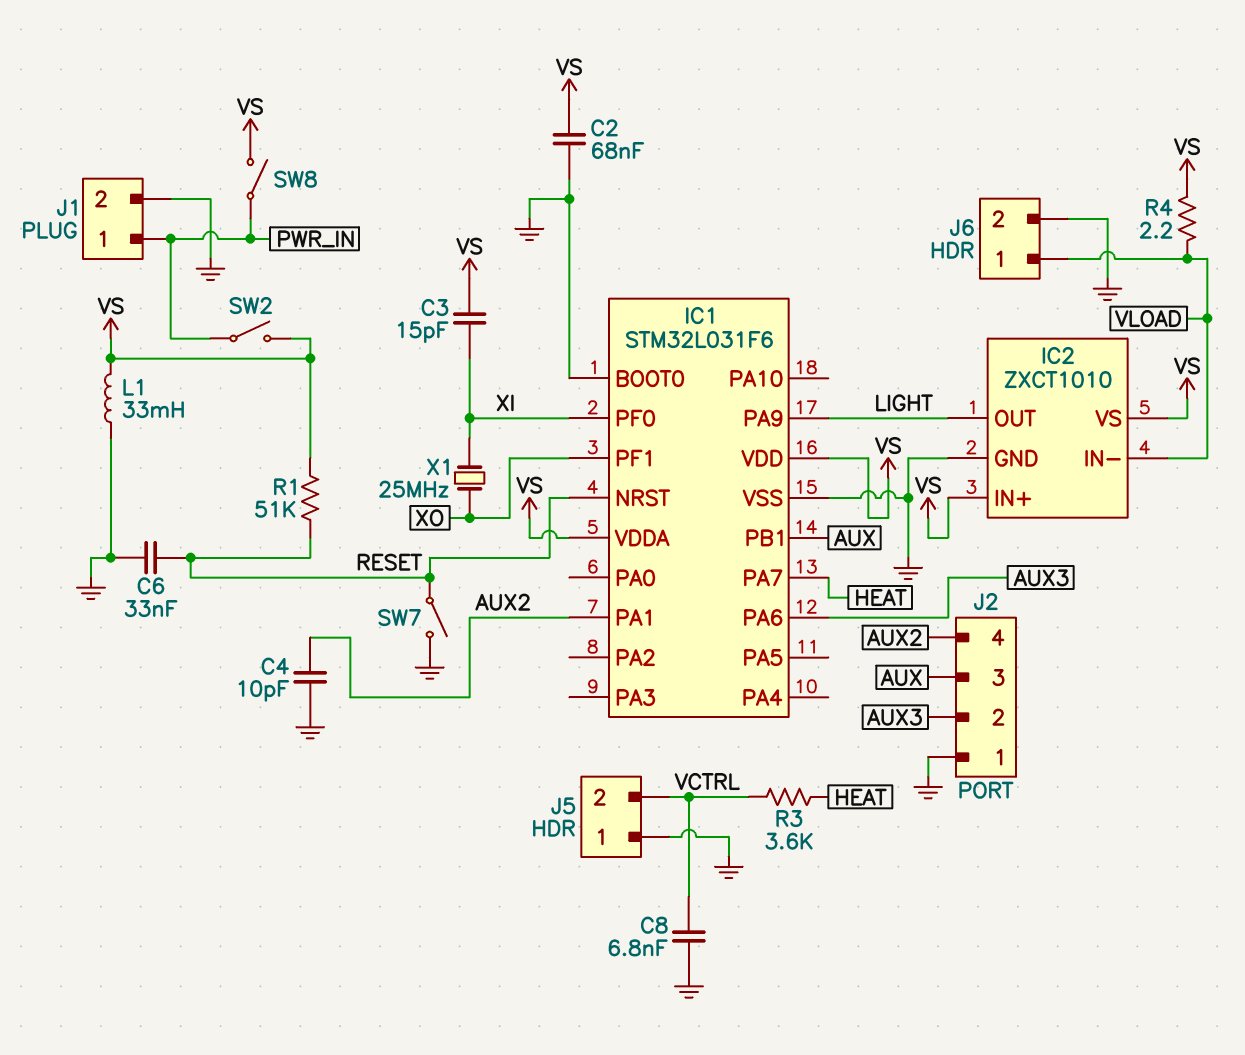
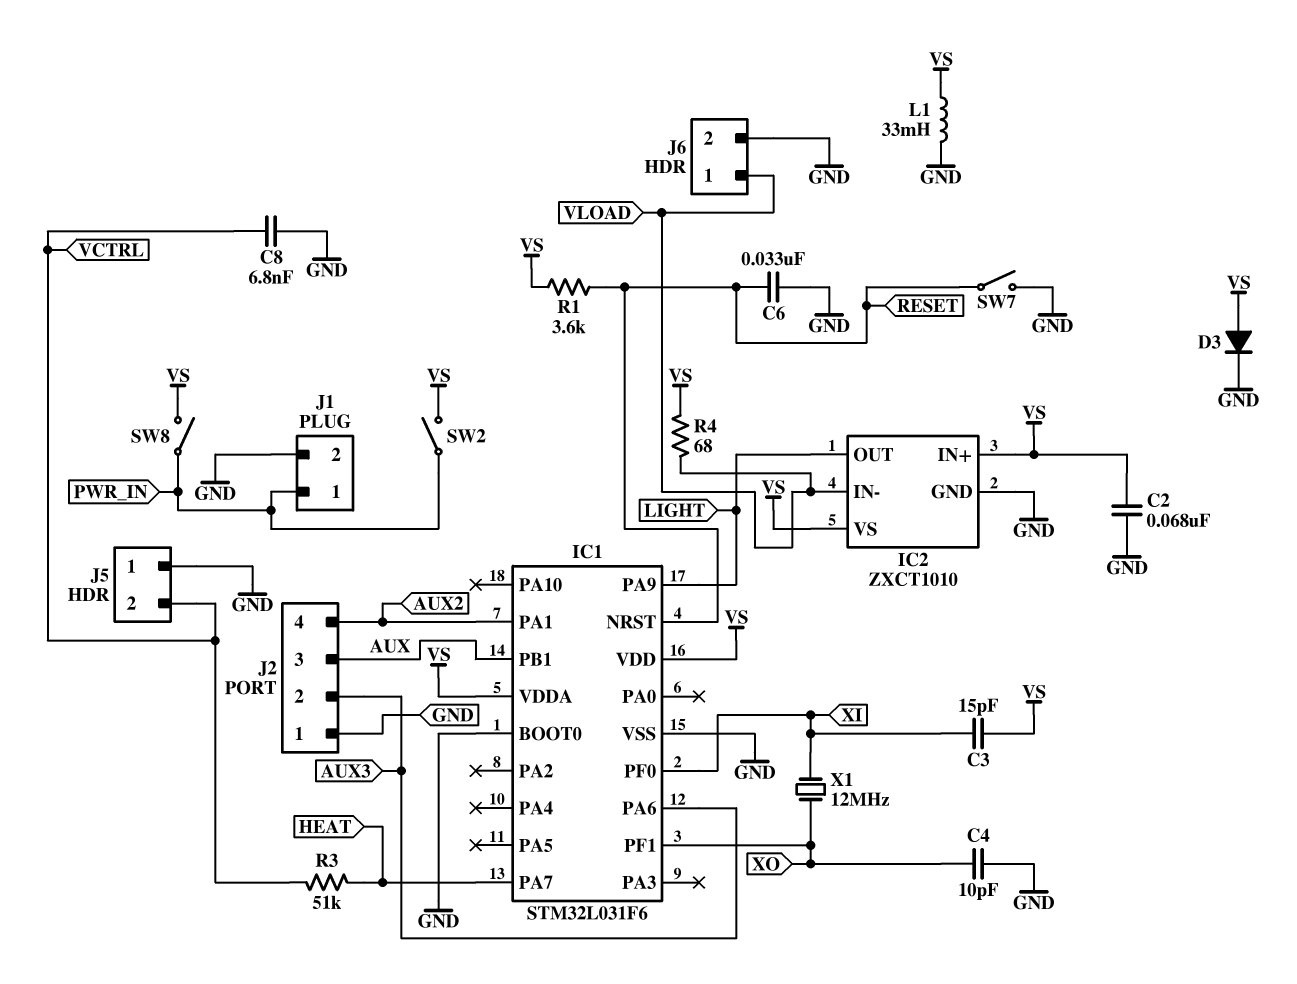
C4: 10pF (AUX2, GND) -> 10pF (GND, XO)
D3: none -> diode (A VS, K GND)
R1: 51k (RESET, VS) -> 3.6k (RESET, VS)
R3: 3.6k (HEAT, VCTRL) -> 51k (HEAT, VCTRL)
R4: 2.2 (VLOAD, VS) -> 68 (VLOAD, VS)
X1: 25MHz (XI, XO) -> 12MHz (XI, XO)

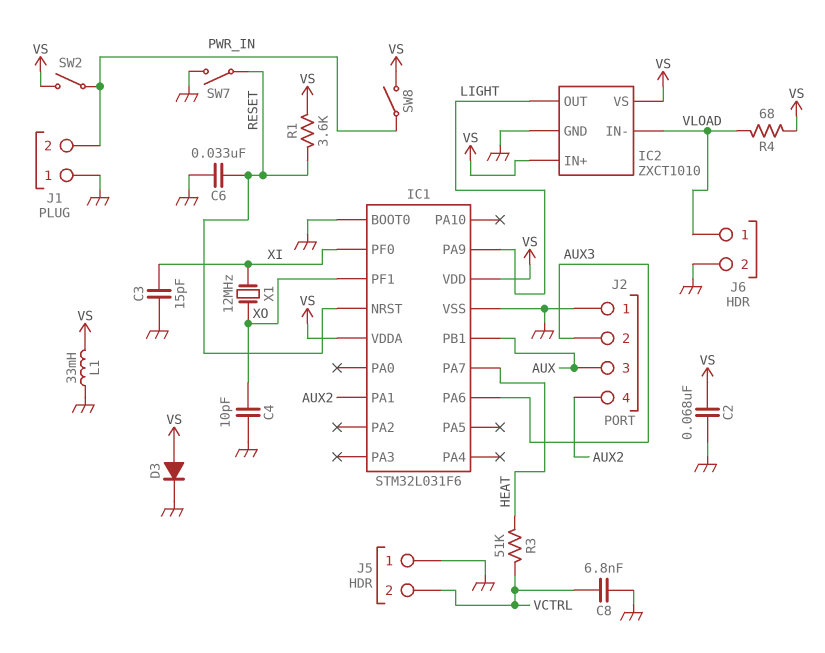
C3: 15pF (VS, XI) -> 15pF (GND, XI)
J1 pin 1: PWR_IN -> GND
J1 pin 2: GND -> PWR_IN

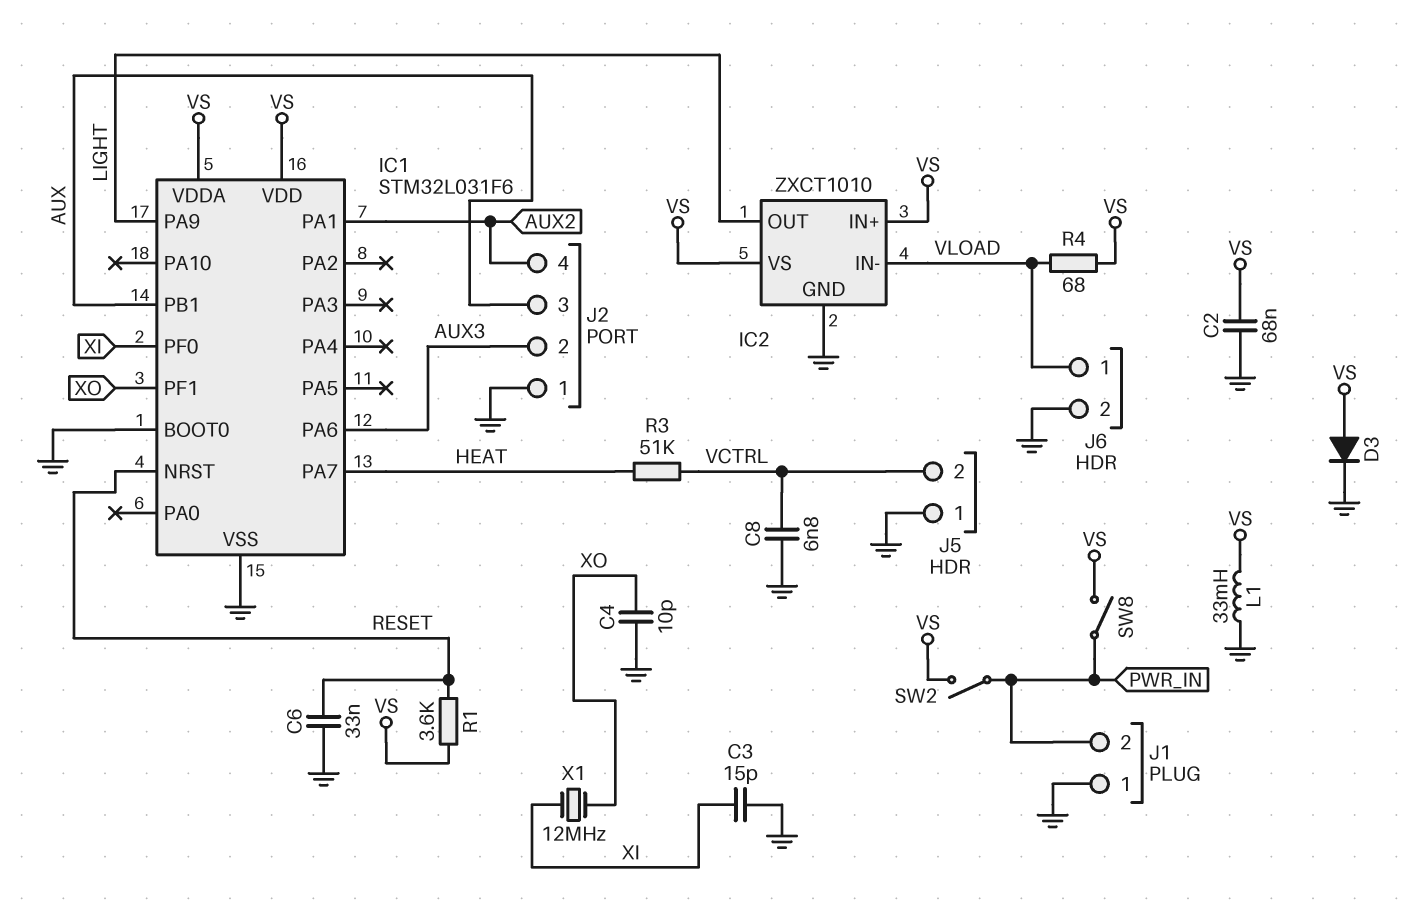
SW7: switch (GND, RESET) -> none

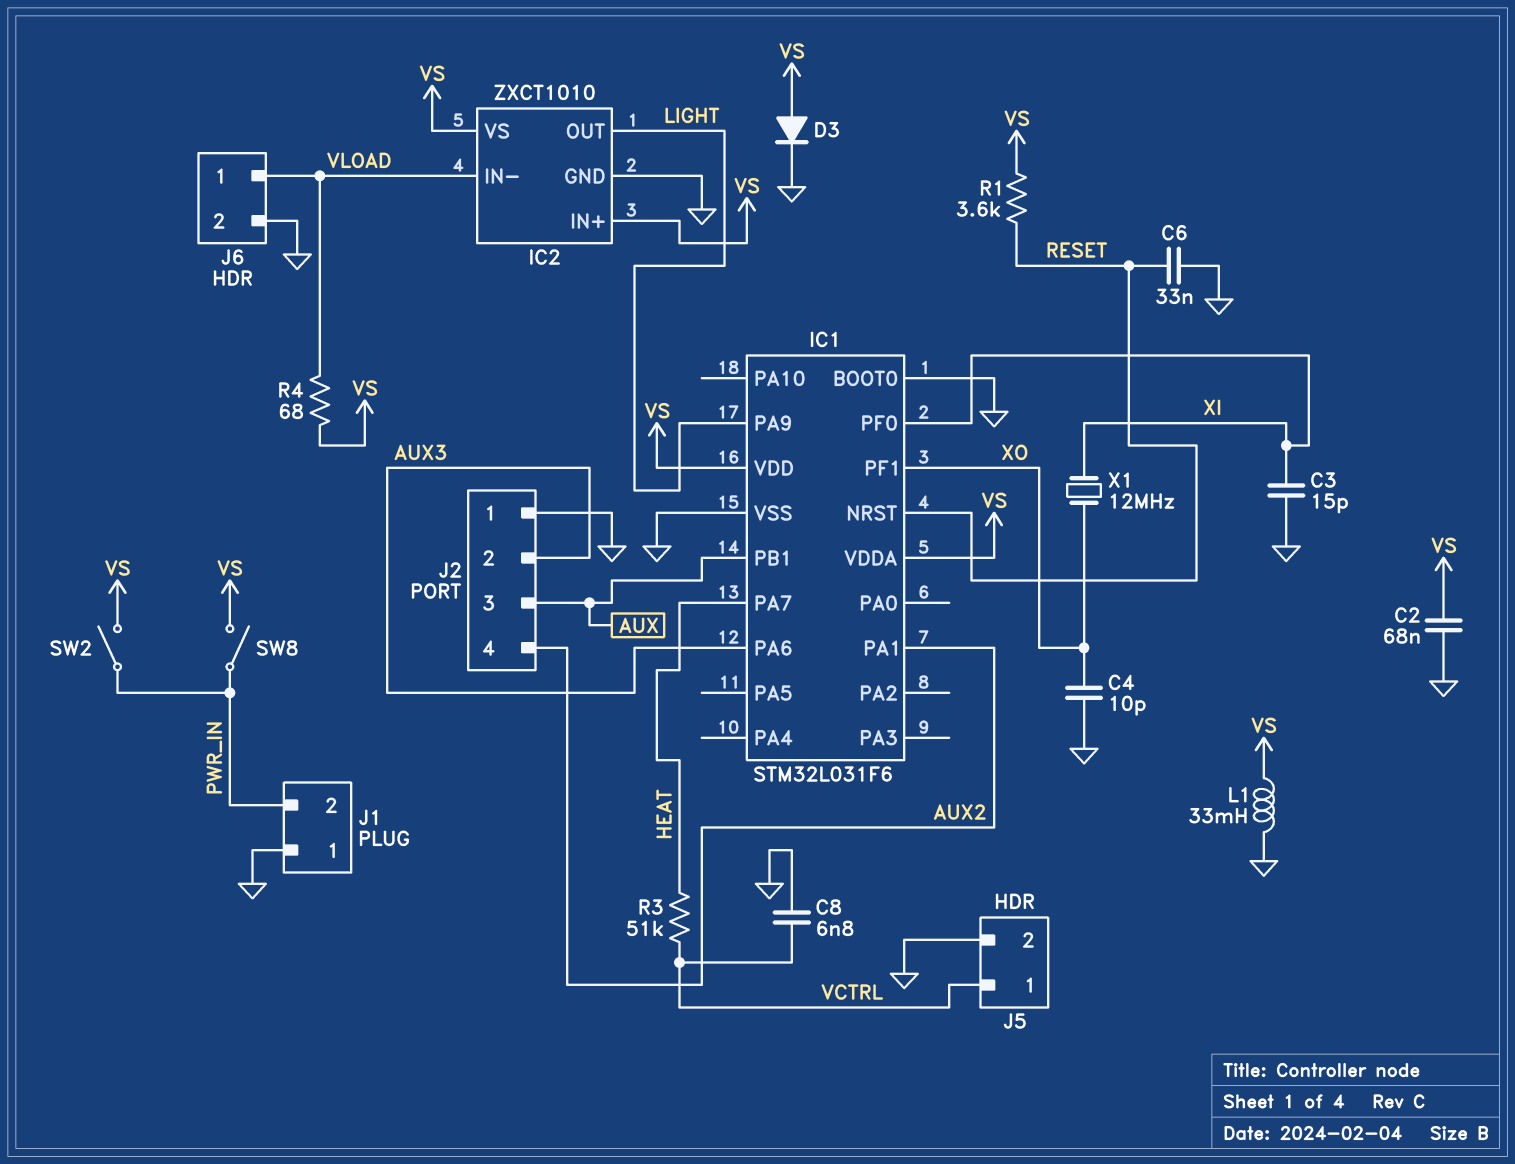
J5 pin 1: GND -> VCTRL
J5 pin 2: VCTRL -> GND

